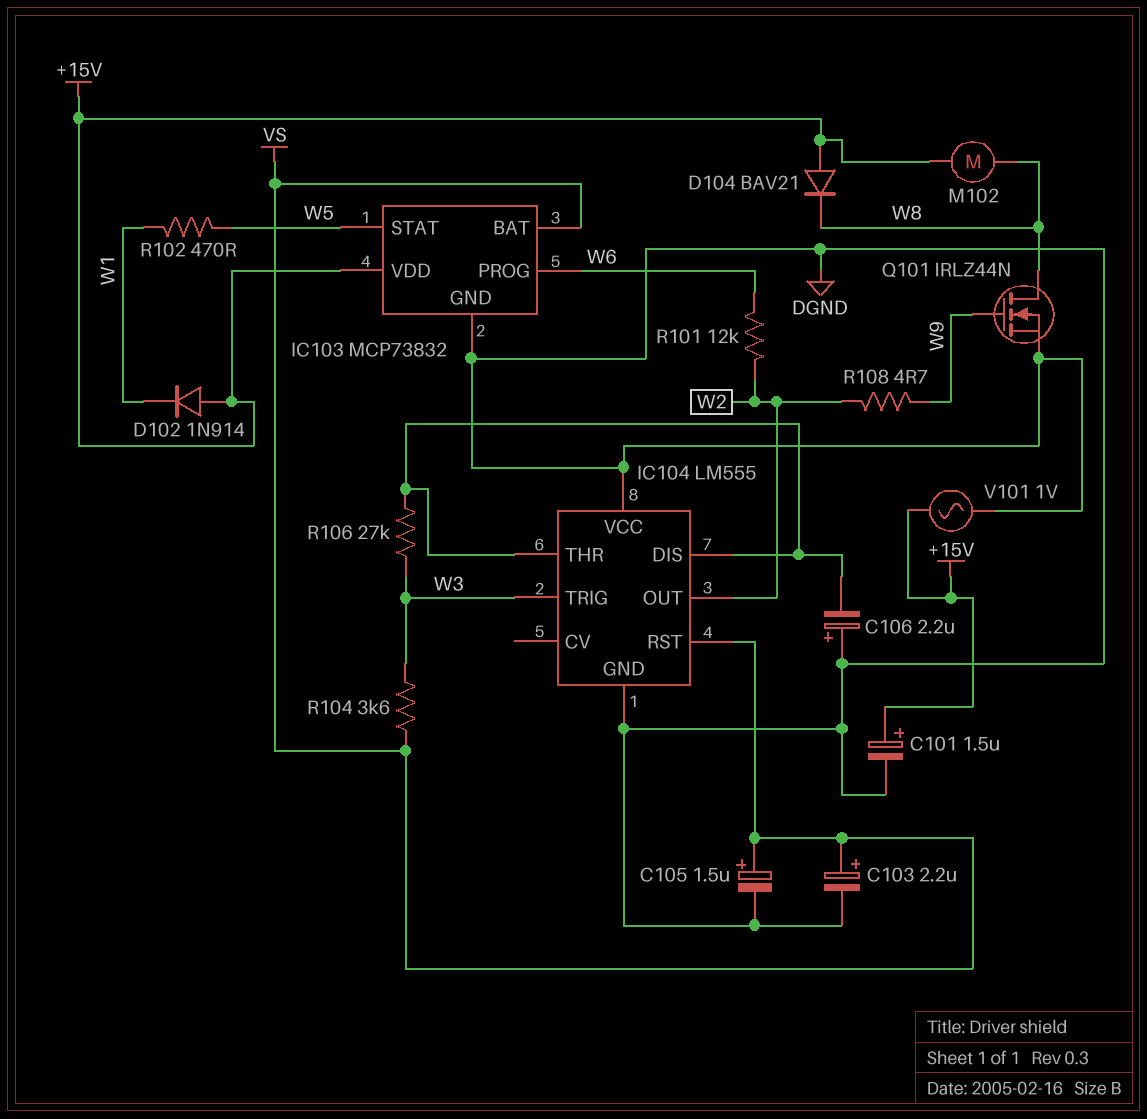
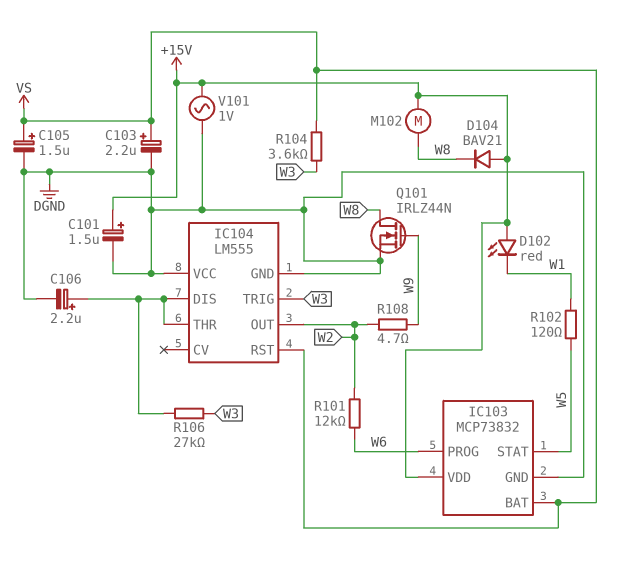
C106: 2.2uF (plus DGND, minus IC104/DIS) -> 2.2uF (plus IC104/DIS, minus DGND)
D102: diode 1N914 (A +15V, K W1) -> LED red (A +15V, K W1)
R102: 470 (W1, W5) -> 120 (W1, W5)

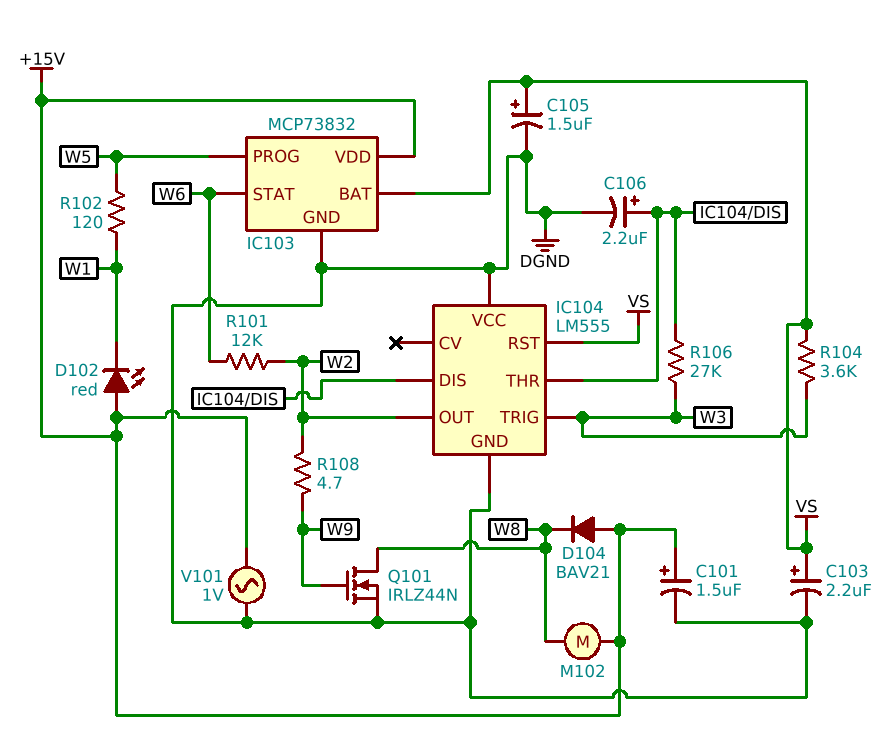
IC103 pin PROG: W6 -> W5
IC103 pin STAT: W5 -> W6

